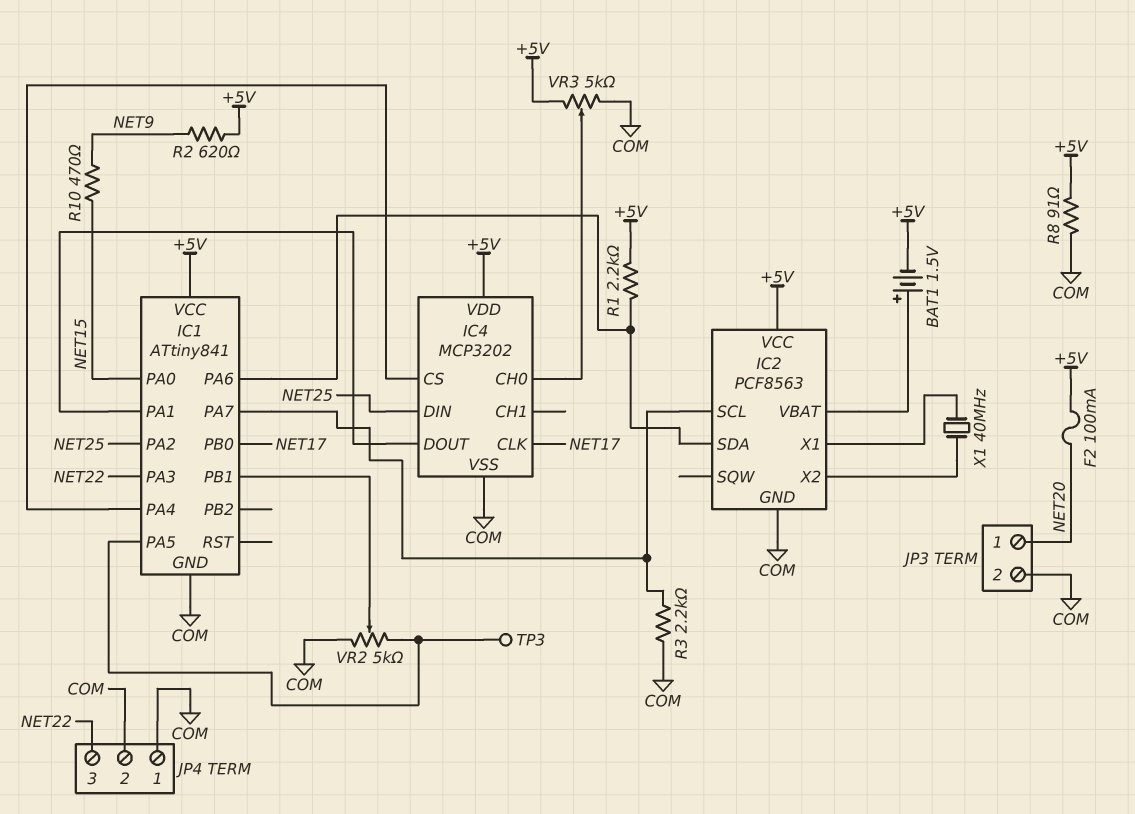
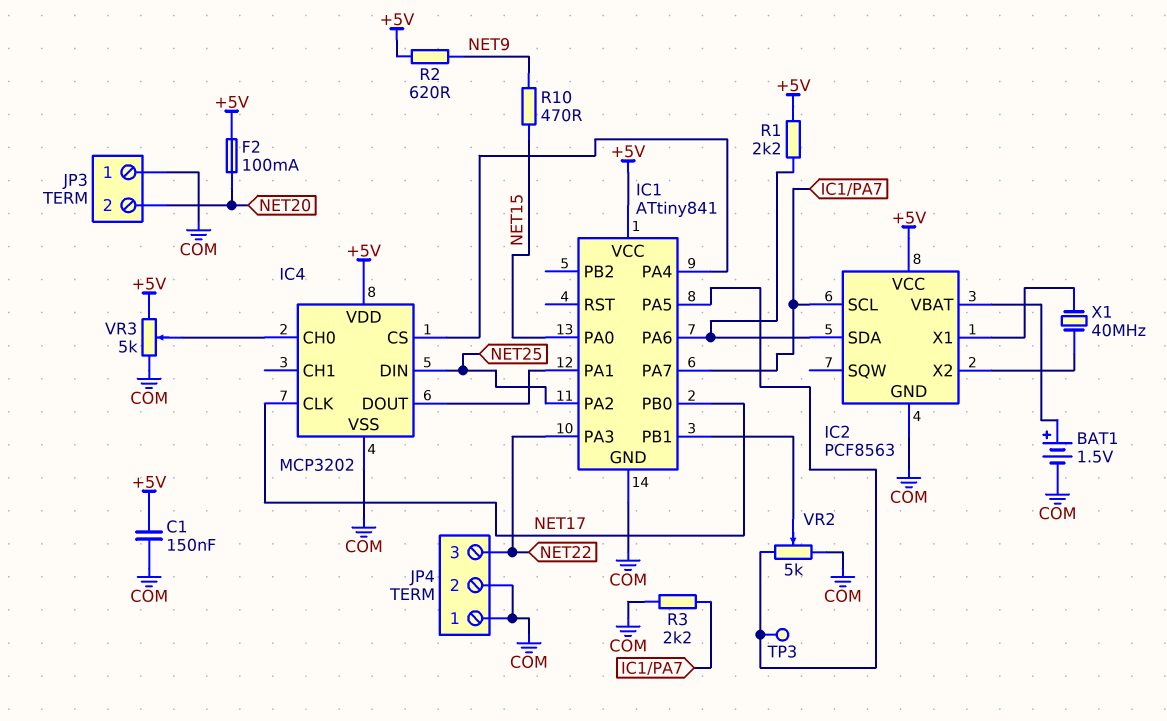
BAT1: 1.5V (plus IC2/VBAT, minus +5V) -> 1.5V (plus IC2/VBAT, minus COM)
C1: none -> 150nF (+5V, COM)
JP3 pin 1: NET20 -> COM
JP3 pin 2: COM -> NET20
R8: 91 (+5V, COM) -> none

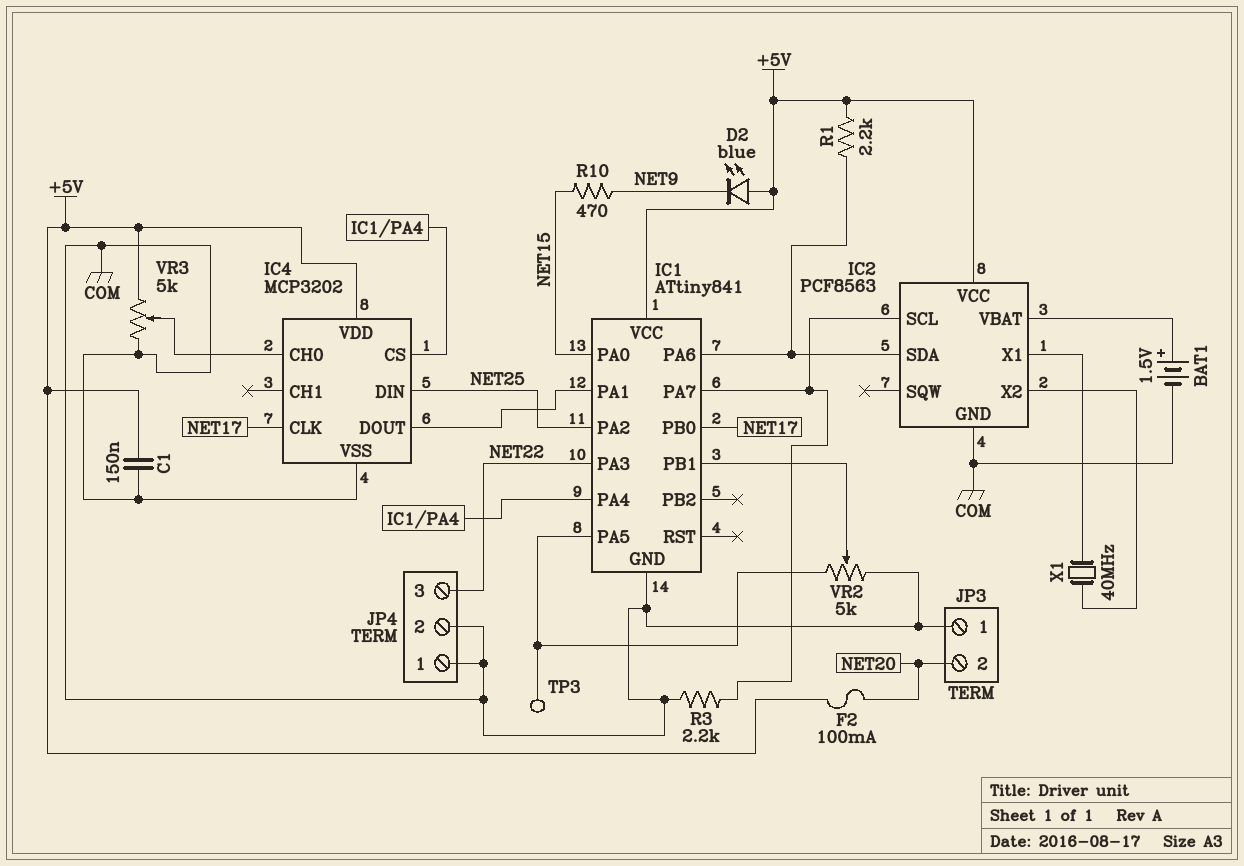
D2: none -> LED blue (A +5V, K NET9)
R2: 620 (+5V, NET9) -> none

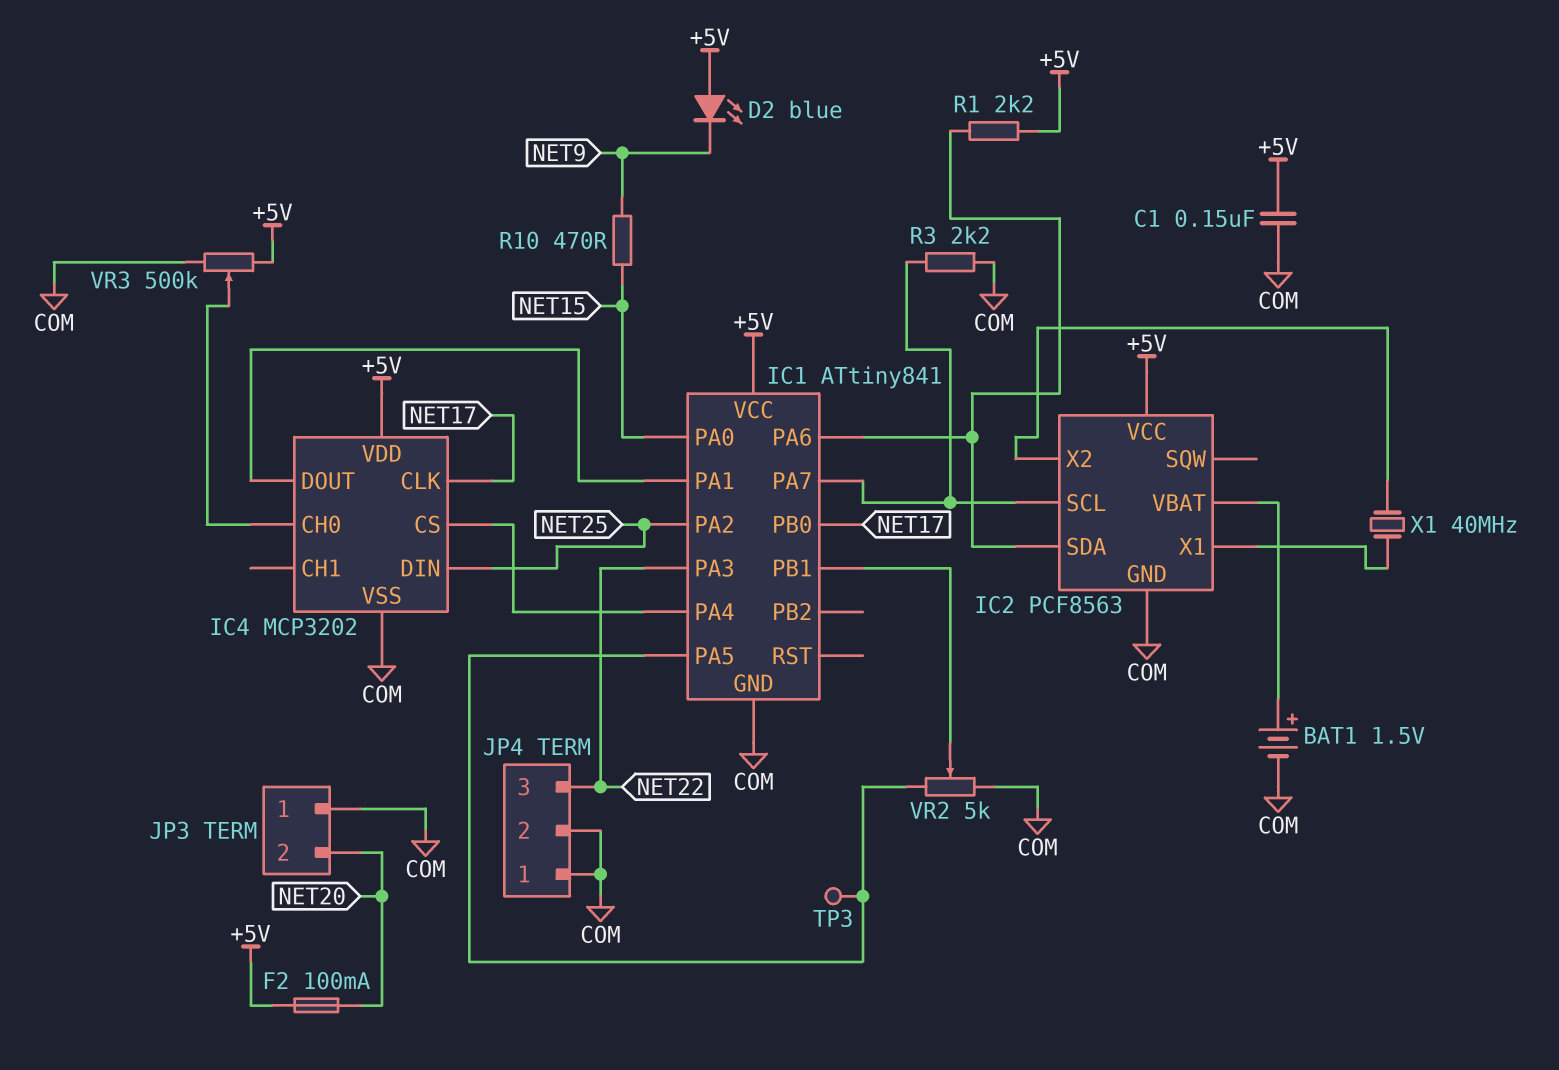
VR3: 5k (+5V, COM, wiper IC4/CH0) -> 500k (+5V, COM, wiper IC4/CH0)

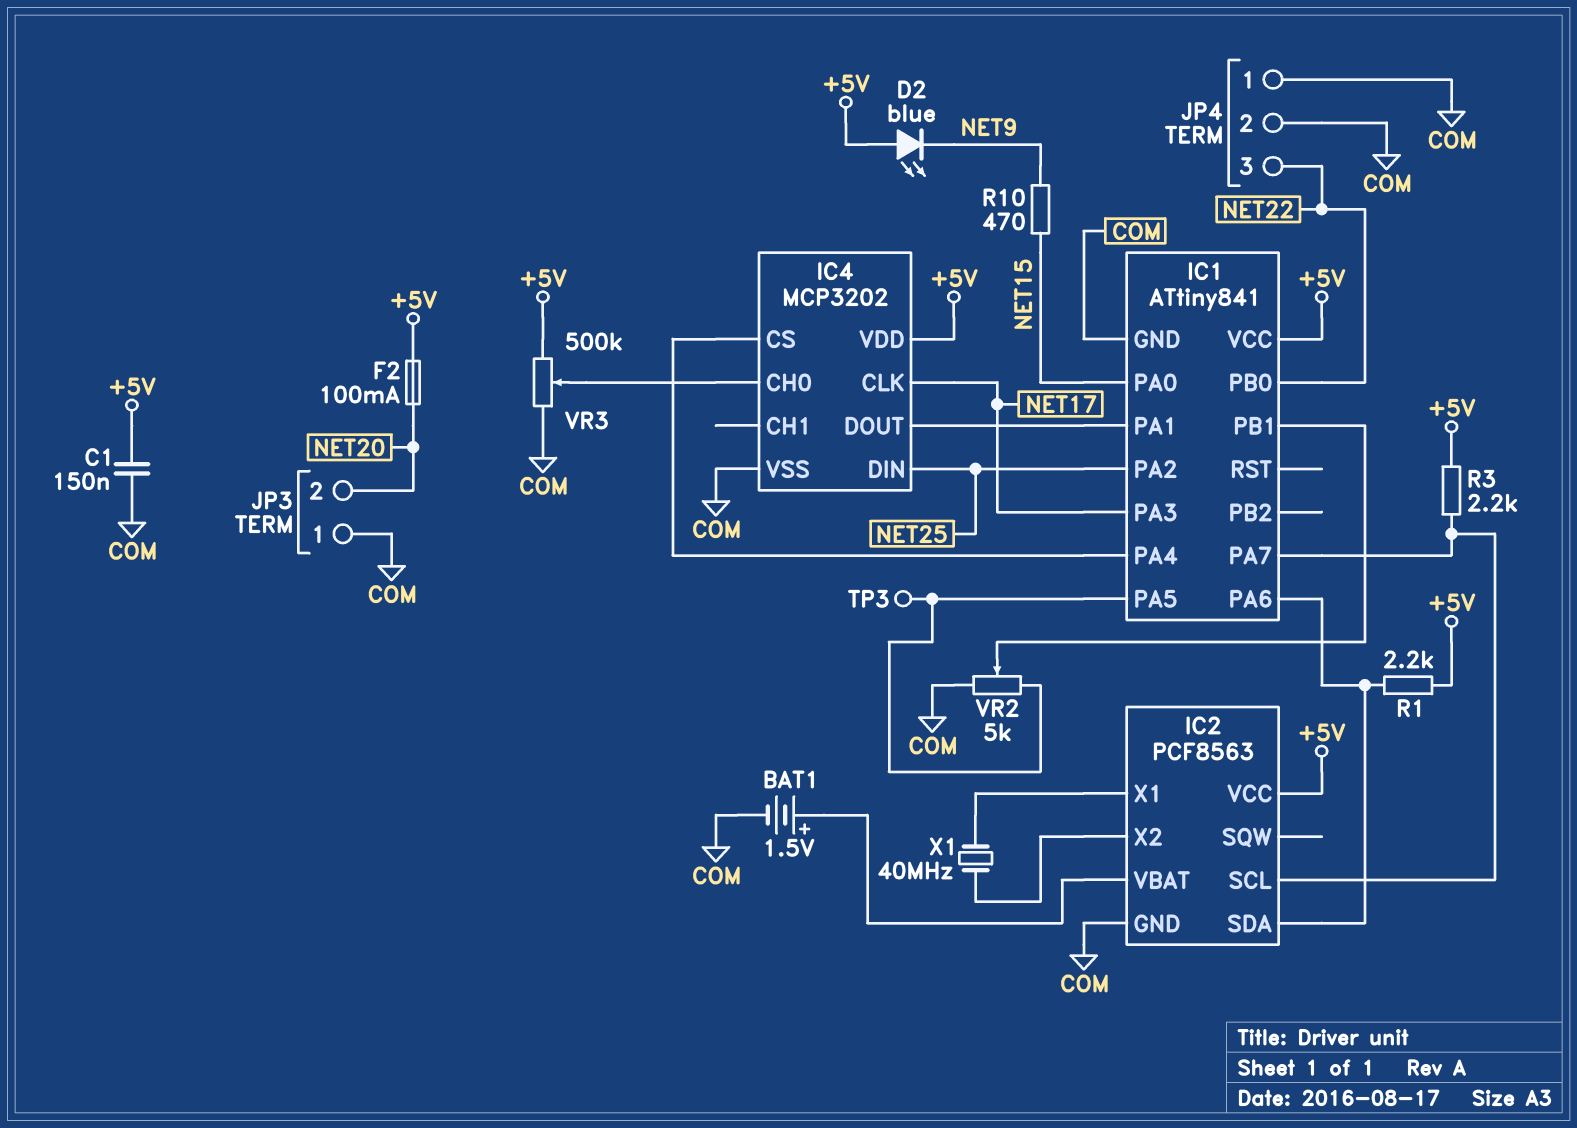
IC1 pin PA3: NET22 -> NET17
IC1 pin PB0: NET17 -> NET22
R3: 2.2k (COM, IC1/PA7) -> 2.2k (+5V, IC1/PA7)

